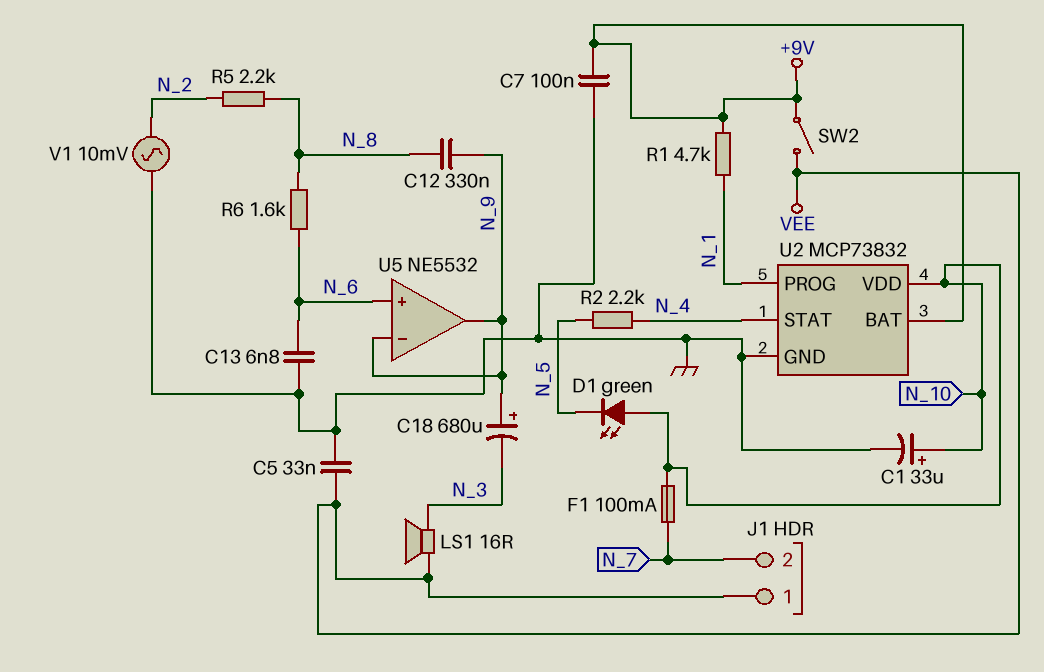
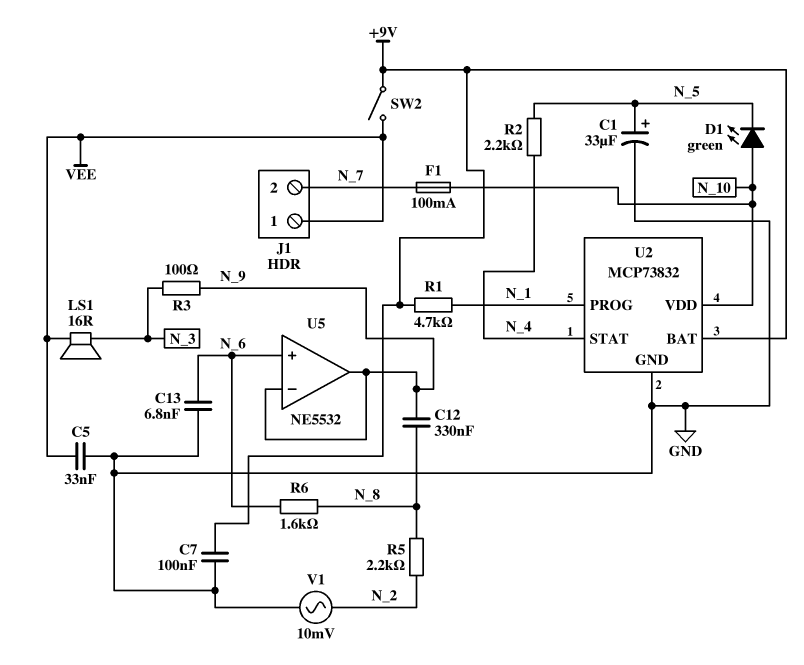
C1: 33uF (plus N_10, minus GND) -> 33uF (plus N_5, minus GND)
C18: 680uF (plus N_9, minus N_3) -> none
R3: none -> 100 (N_3, N_9)

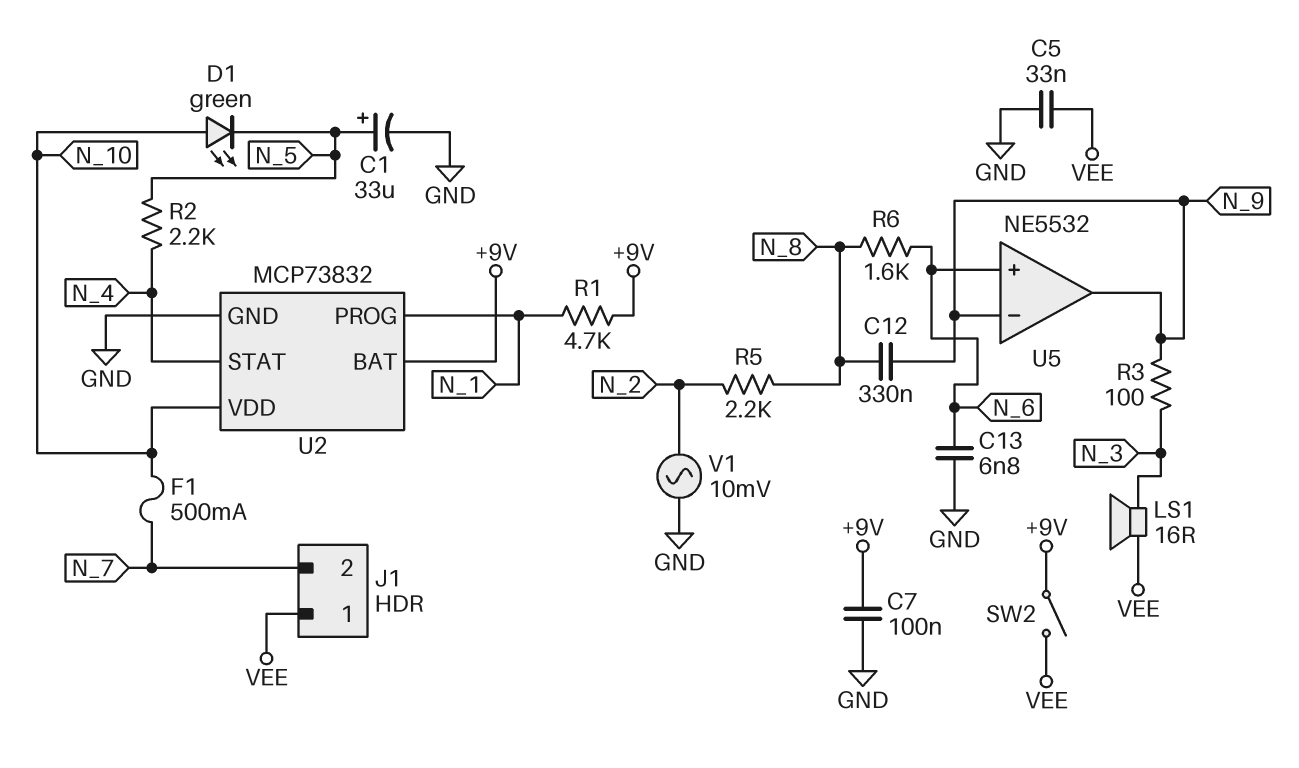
F1: 100mA (N_7, N_10) -> 500mA (N_7, N_10)

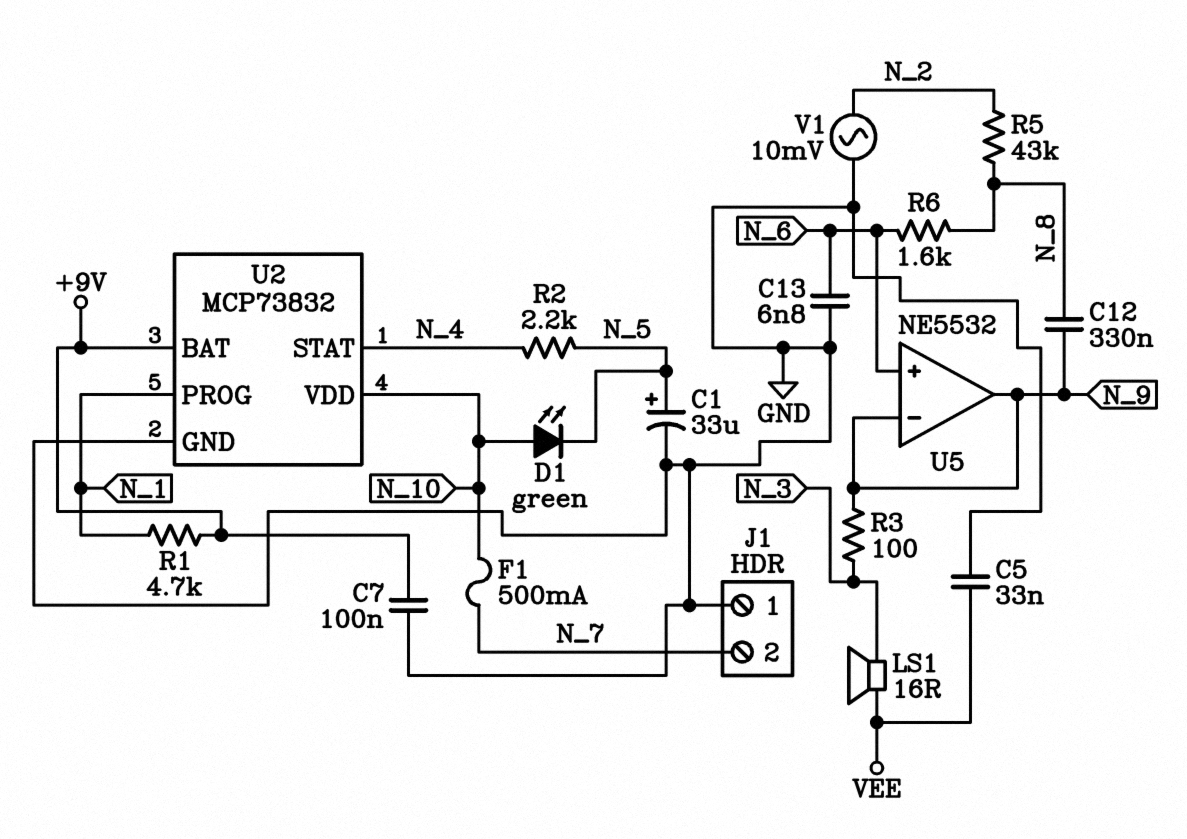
J1 pin 1: VEE -> GND
R5: 2.2k (N_2, N_8) -> 43k (N_2, N_8)
SW2: switch (+9V, VEE) -> none

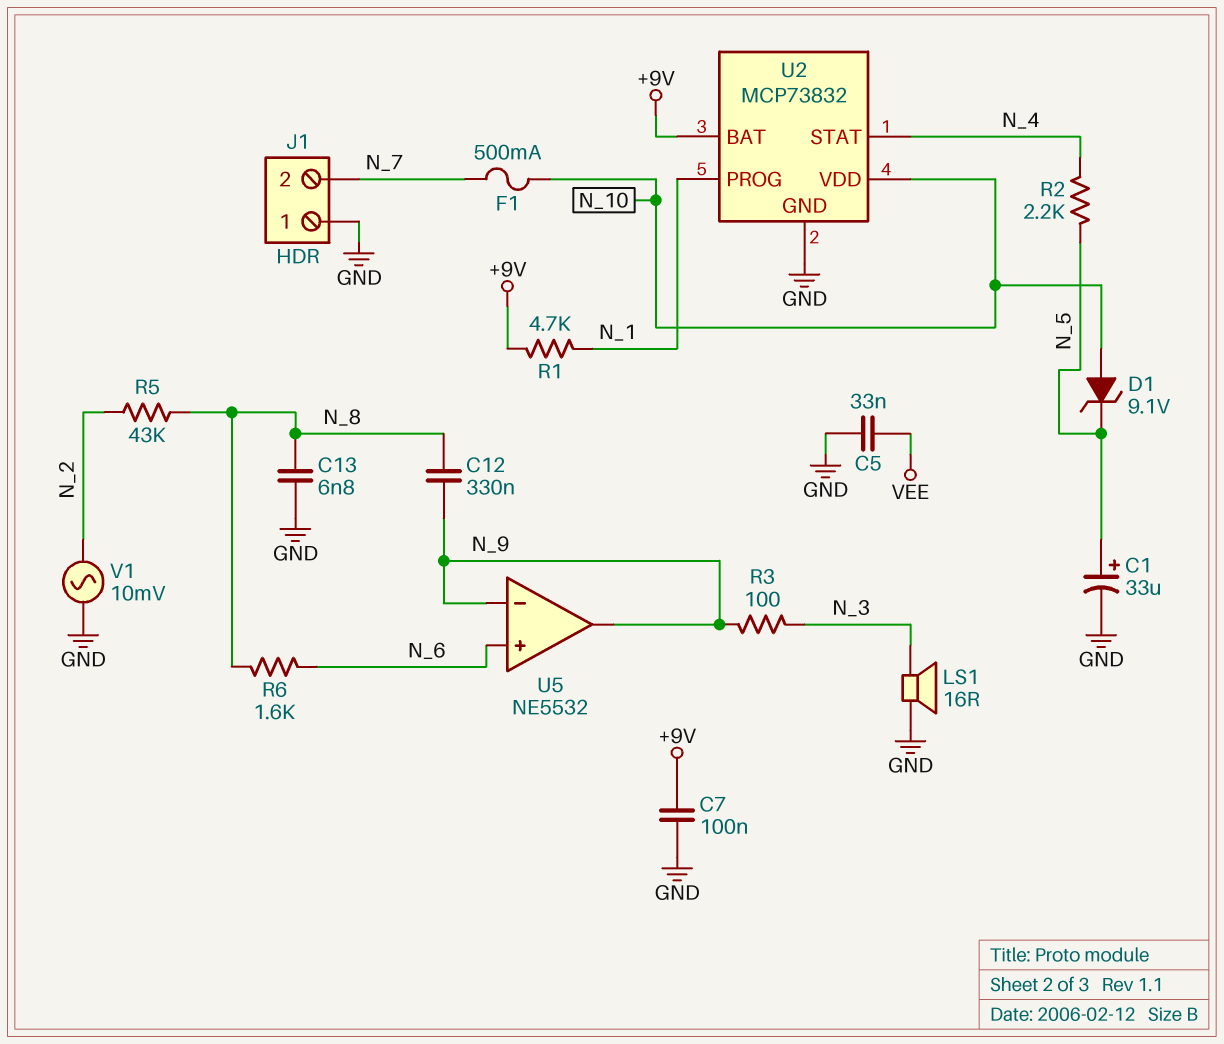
C13: 6.8nF (GND, N_6) -> 6.8nF (GND, N_8)
D1: LED green (A N_10, K N_5) -> zener 9.1V (A N_10, K N_5)
LS1: speaker 16R (N_3, VEE) -> speaker 16R (GND, N_3)

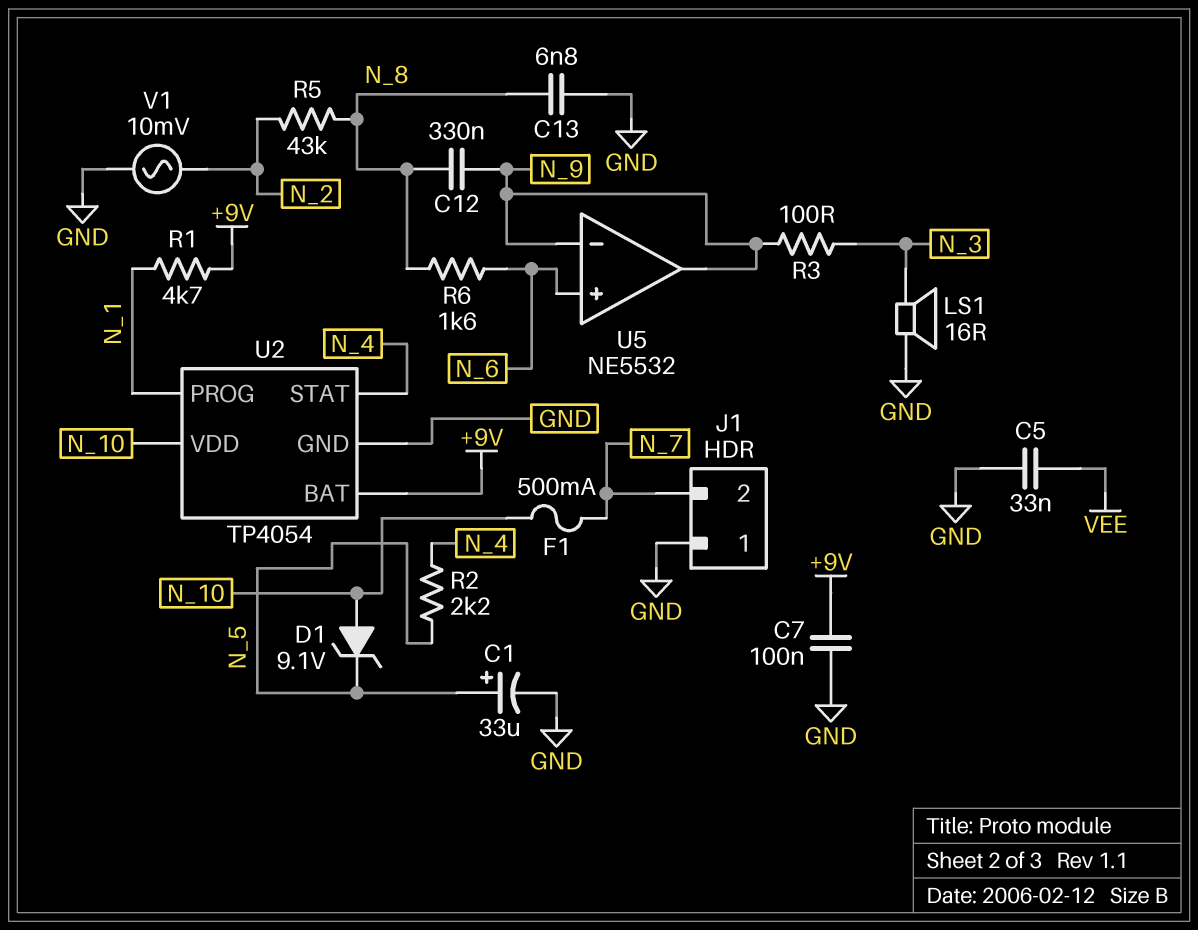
U2: MCP73832 -> TP4054

